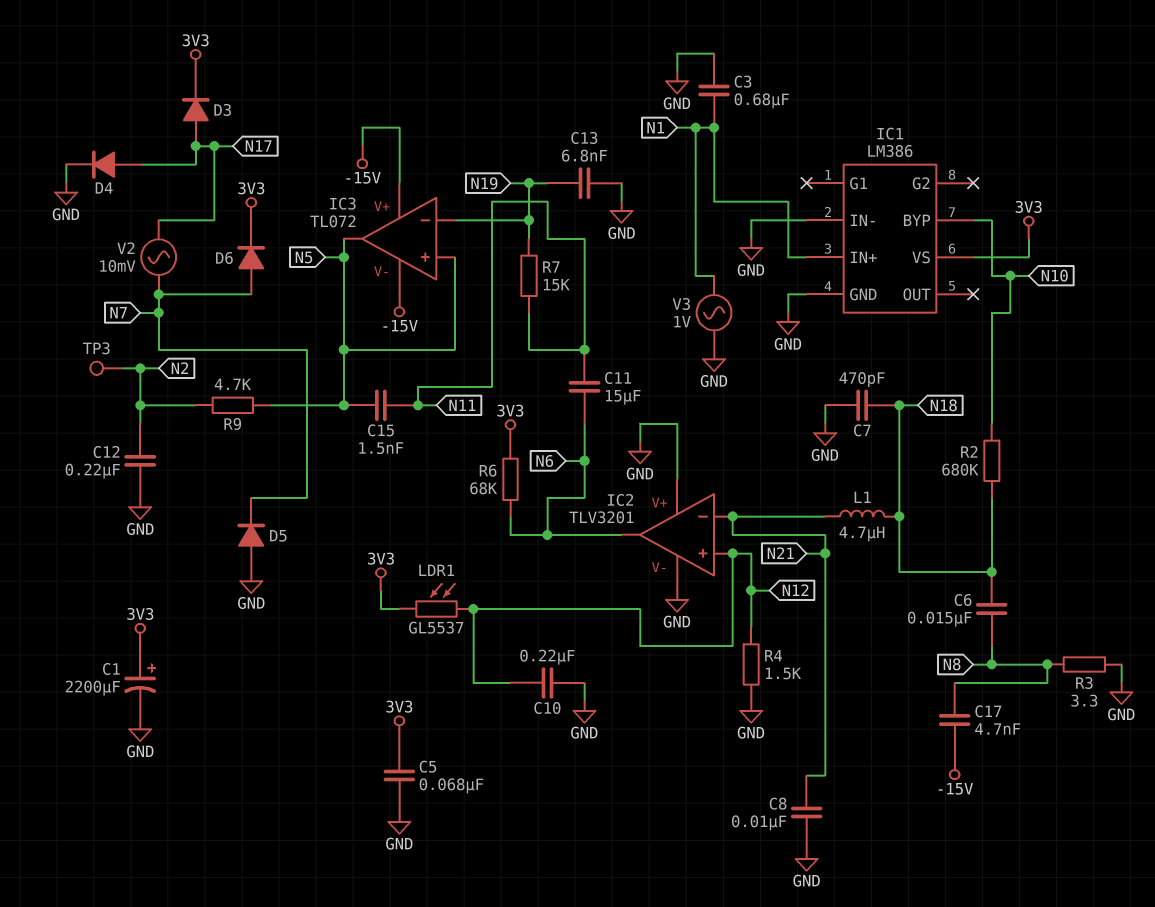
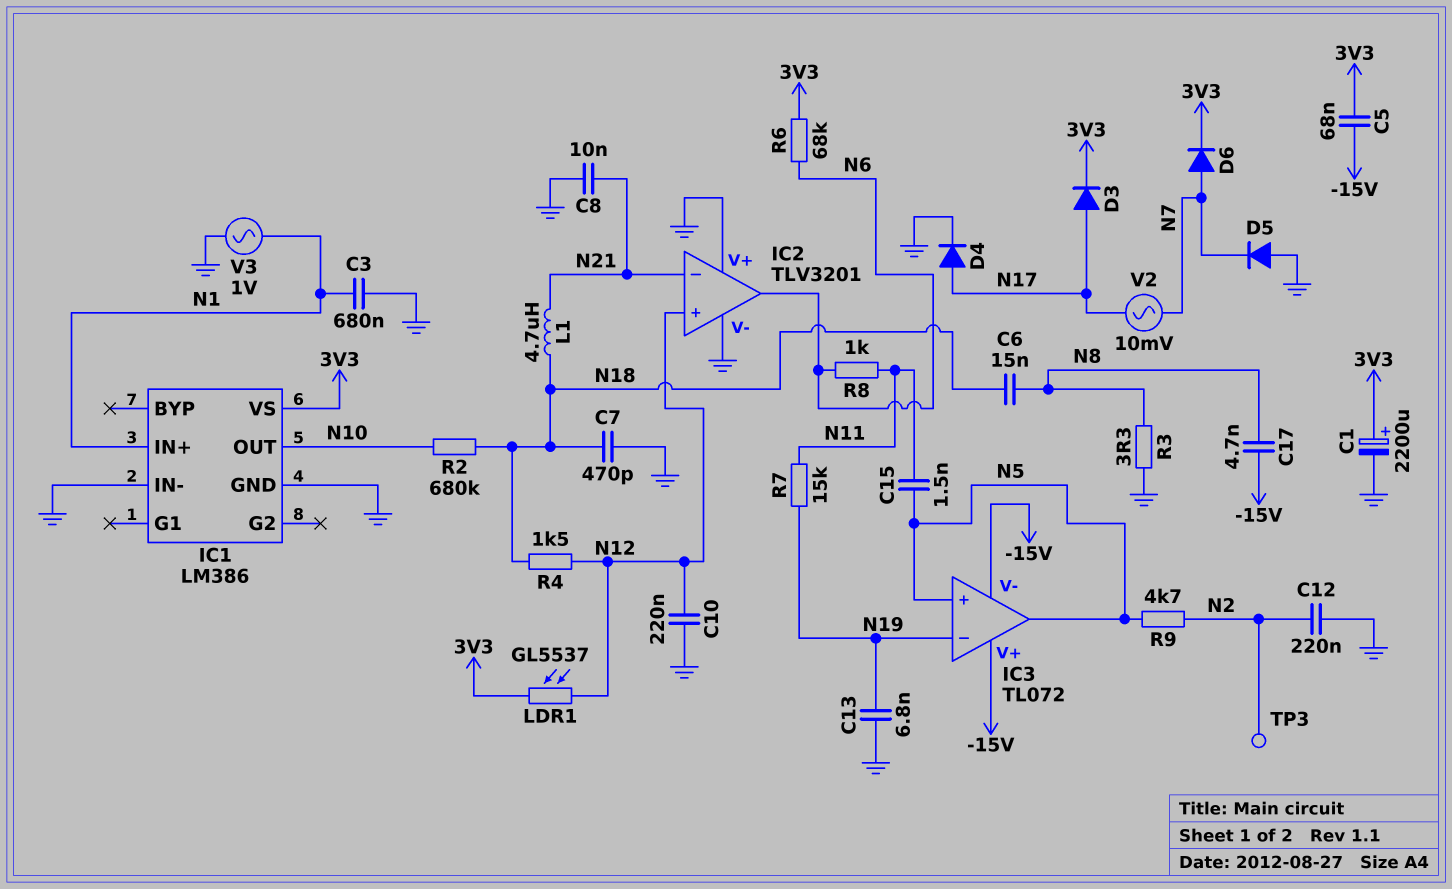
C5: 68nF (3V3, GND) -> 68nF (-15V, 3V3)
C11: 15uF (N6, N11) -> none
IC1 pin BYP: N10 -> none
IC1 pin OUT: none -> N10
R4: 1.5k (GND, N12) -> 1.5k (N12, N18)
R8: none -> 1k (N6, N11)

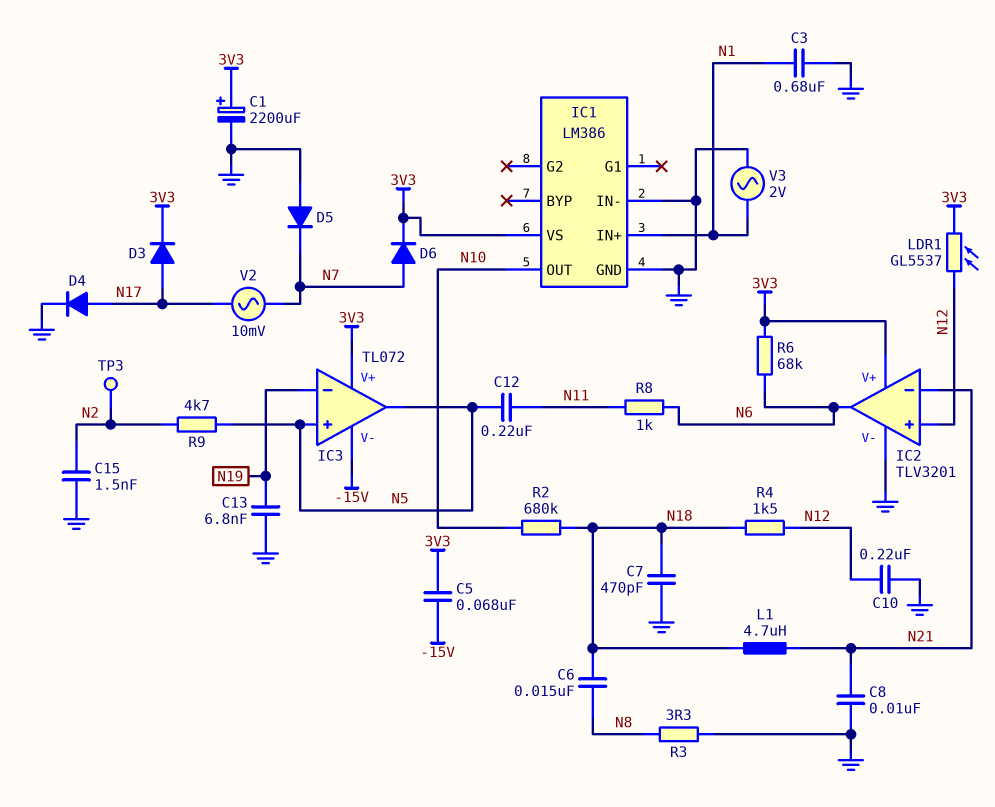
C12: 220nF (GND, N2) -> 220nF (N5, N11)
C15: 1.5nF (N5, N11) -> 1.5nF (GND, N2)
C17: 4.7nF (-15V, N8) -> none
IC2 pin V+: GND -> 3V3
IC3 pin V+: -15V -> 3V3
R7: 15k (N11, N19) -> none
V3: AC 1V (GND, N1) -> AC 2V (GND, N1)

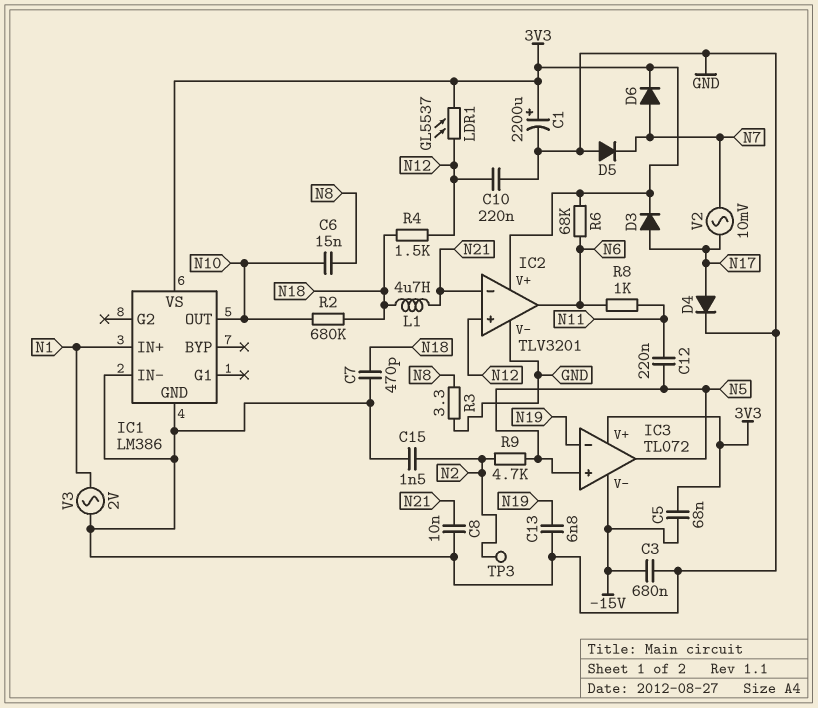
C3: 680nF (GND, N1) -> 680nF (-15V, GND)
C6: 15nF (N8, N18) -> 15nF (N8, N10)

